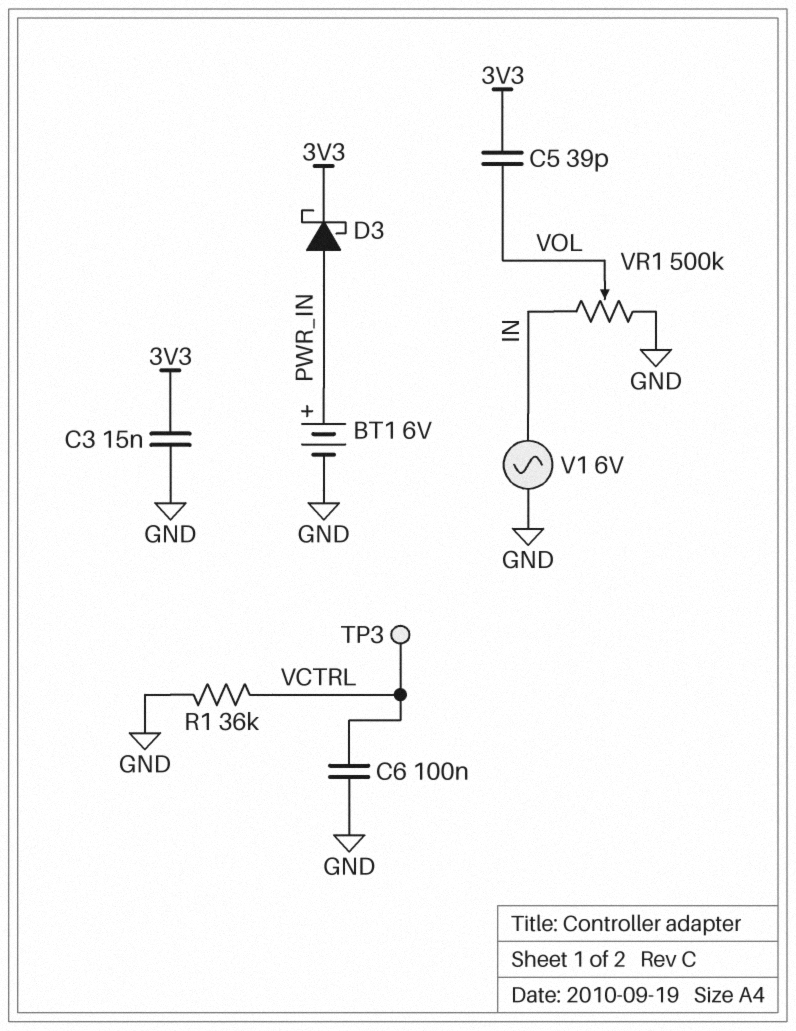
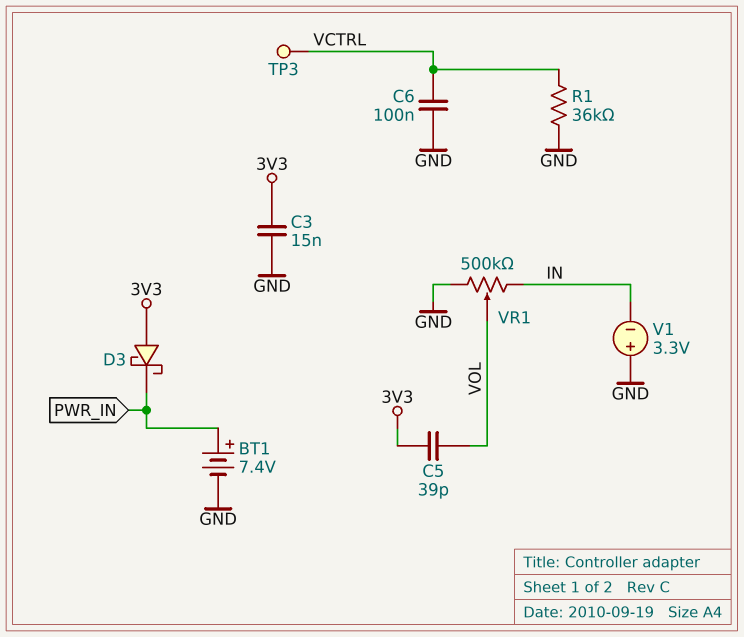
BT1: 6V (plus PWR_IN, minus GND) -> 7.4V (plus PWR_IN, minus GND)
D3: schottky (A PWR_IN, K 3V3) -> schottky (A 3V3, K PWR_IN)
V1: AC 6V (GND, IN) -> 3.3V (plus GND, minus IN)

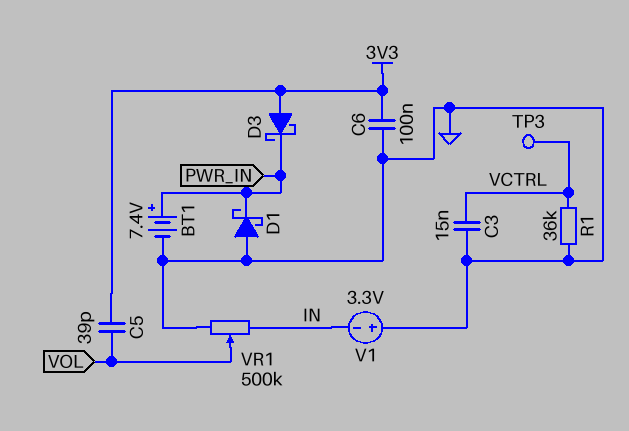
C3: 15nF (3V3, GND) -> 15nF (GND, VCTRL)
C6: 100nF (GND, VCTRL) -> 100nF (3V3, GND)
D1: none -> schottky (A GND, K PWR_IN)

